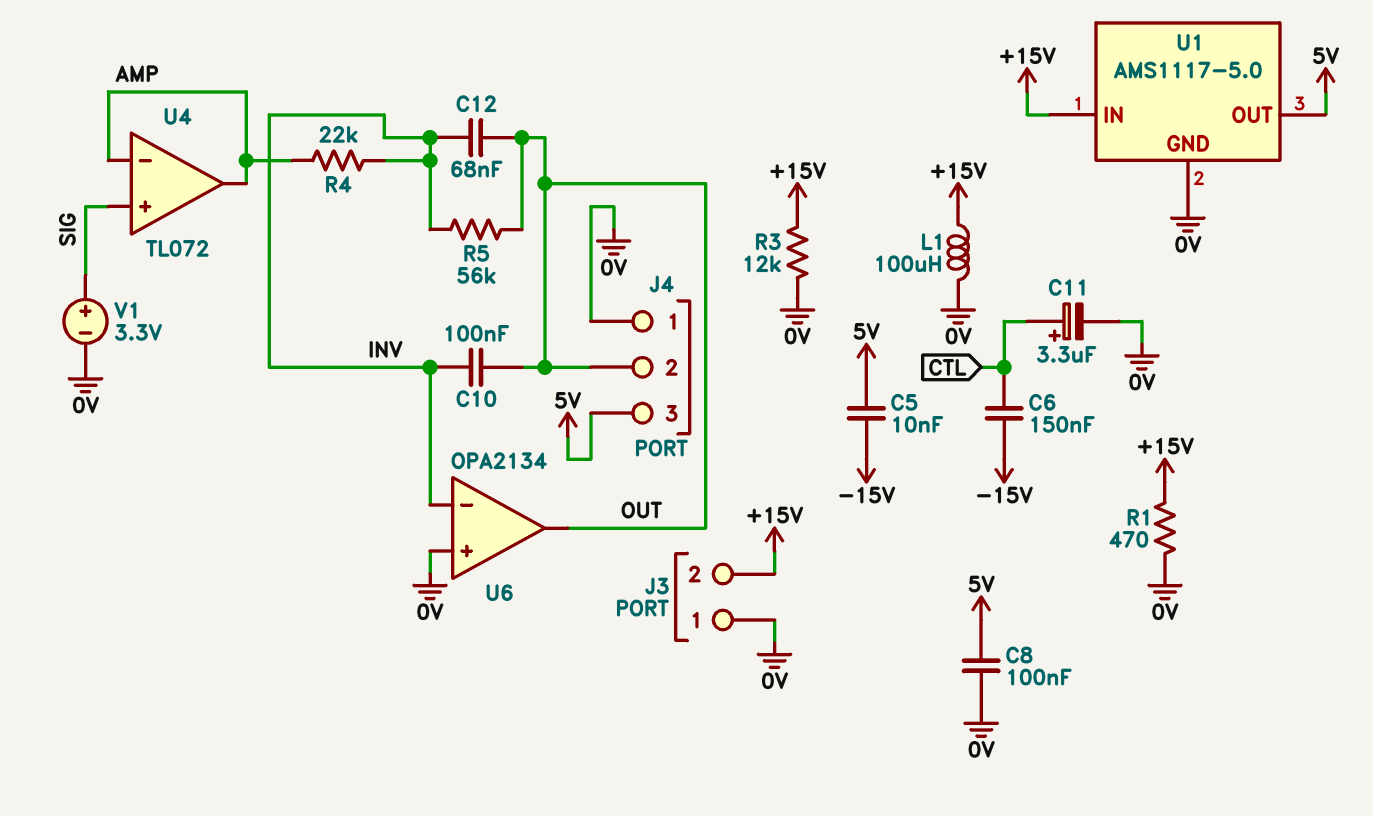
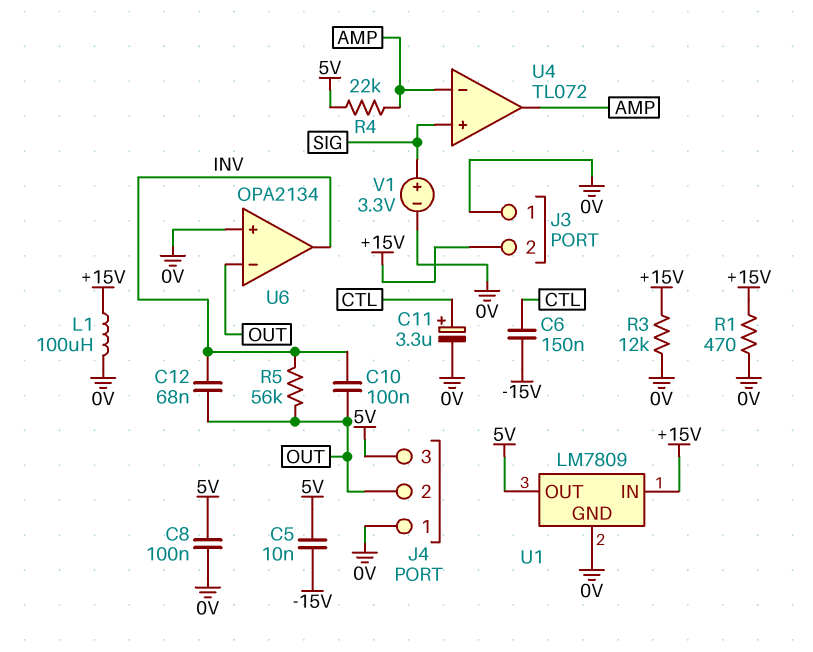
R4: 22k (AMP, INV) -> 22k (5V, AMP)
U1: AMS1117-5.0 -> LM7809
U6 pin in-: INV -> OUT
U6 pin out: OUT -> INV

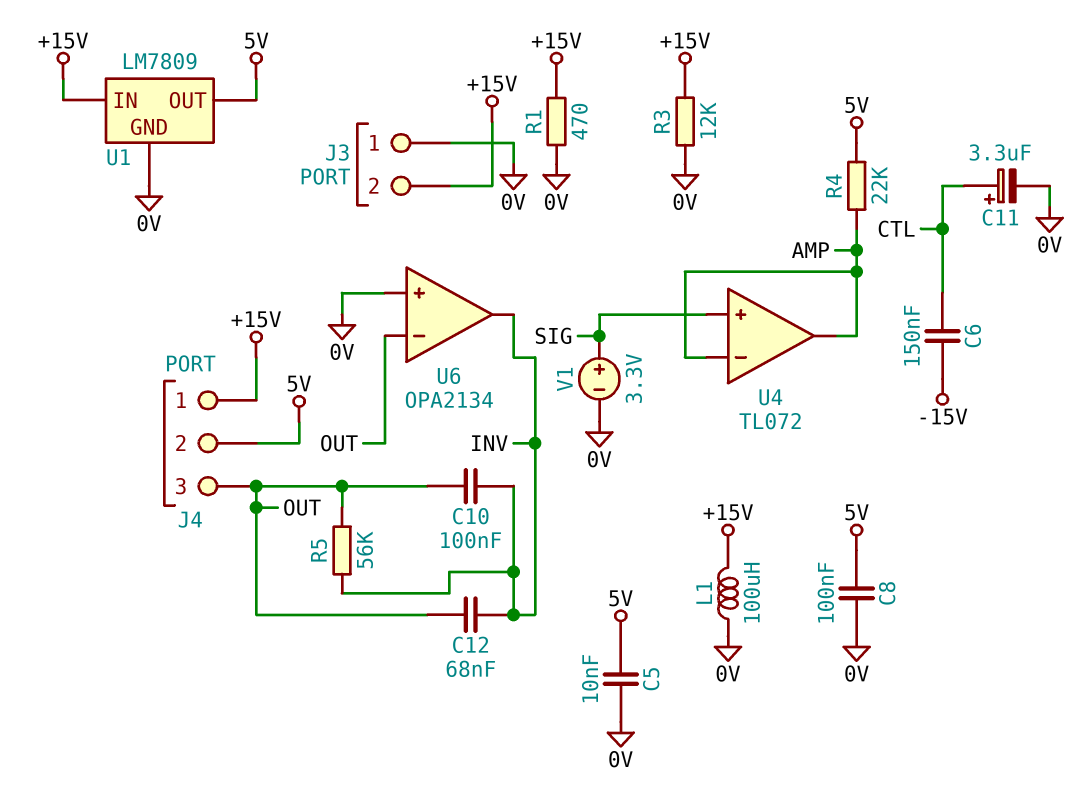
C5: 10nF (-15V, 5V) -> 10nF (0V, 5V)
J4 pin 1: 0V -> +15V
J4 pin 2: OUT -> 5V
J4 pin 3: 5V -> OUT

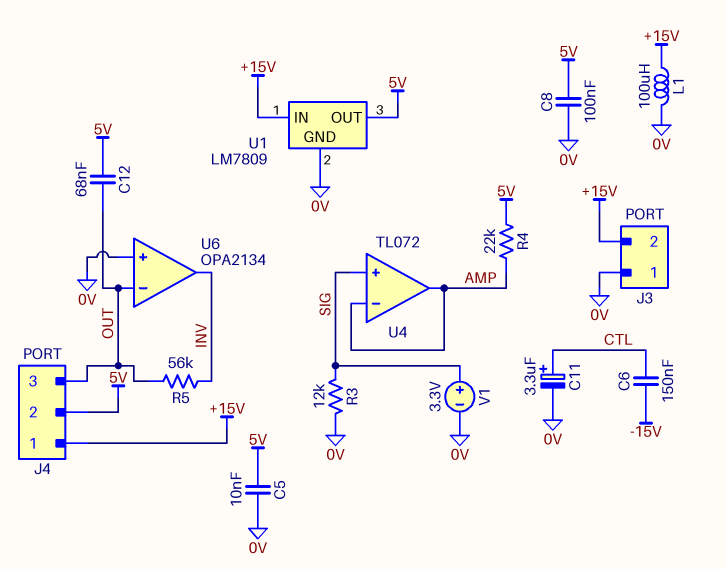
C10: 100nF (INV, OUT) -> none
C12: 68nF (INV, OUT) -> 68nF (5V, OUT)
R1: 470 (+15V, 0V) -> none
R3: 12k (+15V, 0V) -> 12k (0V, SIG)

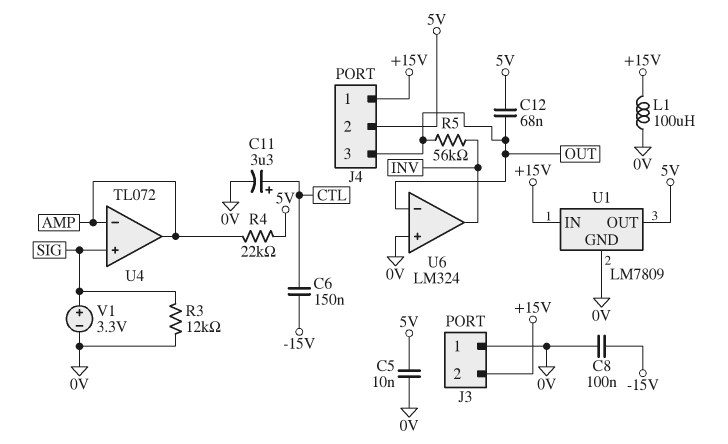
C8: 100nF (0V, 5V) -> 100nF (-15V, 0V)
U6: OPA2134 -> LM324

